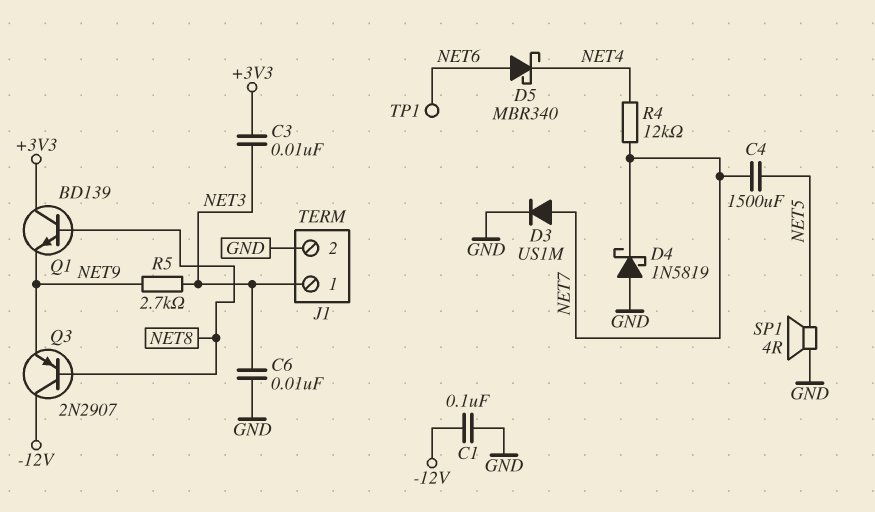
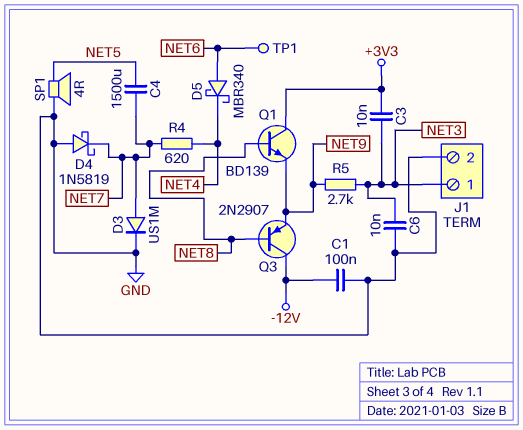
R4: 12k (NET4, NET7) -> 620 (NET4, NET7)

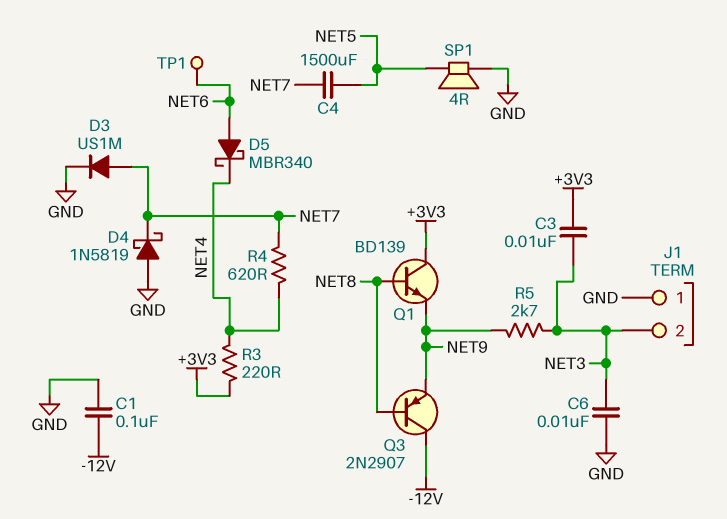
J1 pin 1: NET3 -> GND
J1 pin 2: GND -> NET3
R3: none -> 220 (+3V3, NET4)

